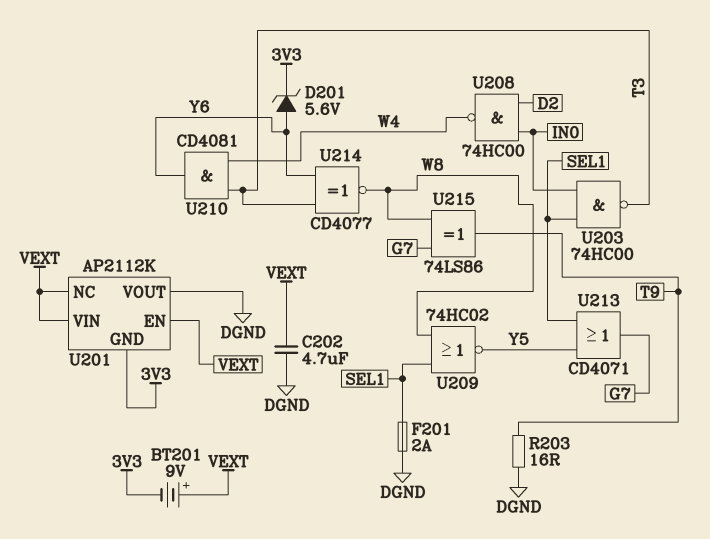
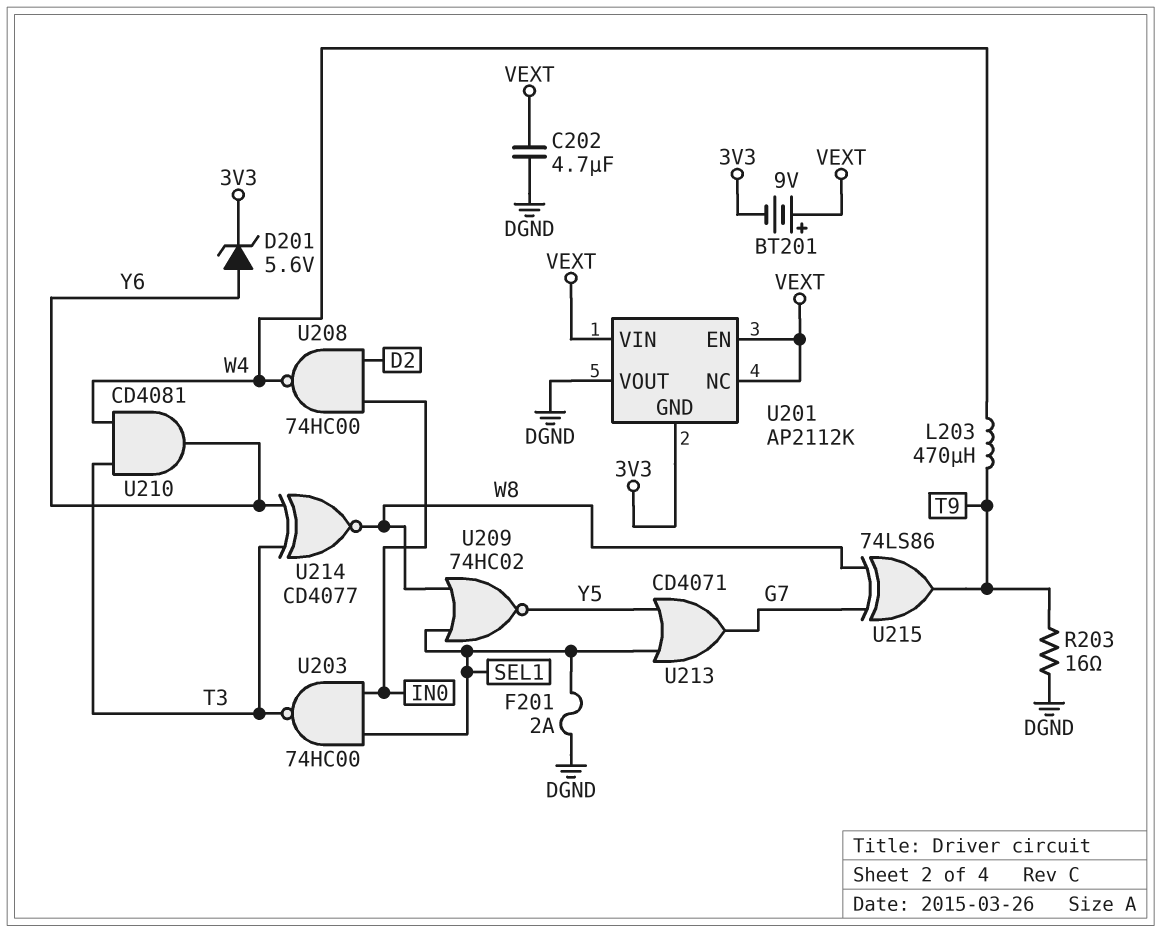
L203: none -> 470uH (T9, W4)

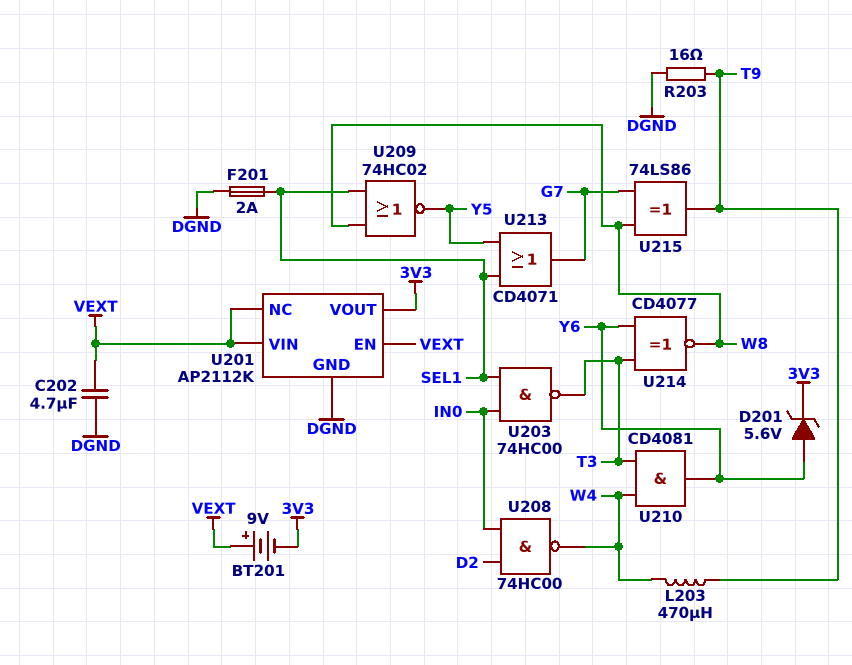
U201 pin GND: 3V3 -> DGND
U201 pin VOUT: DGND -> 3V3

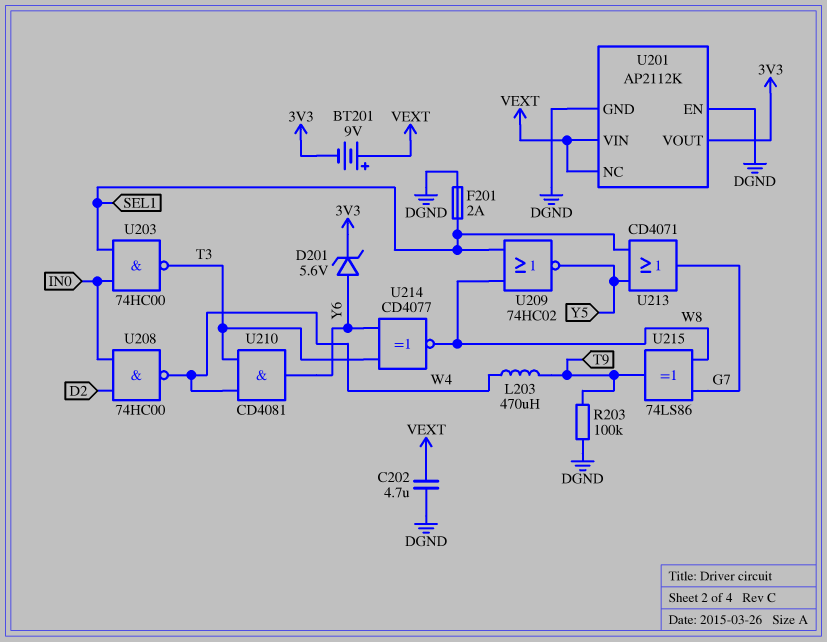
R203: 16 (DGND, T9) -> 100k (DGND, T9)
U201 pin EN: VEXT -> DGND

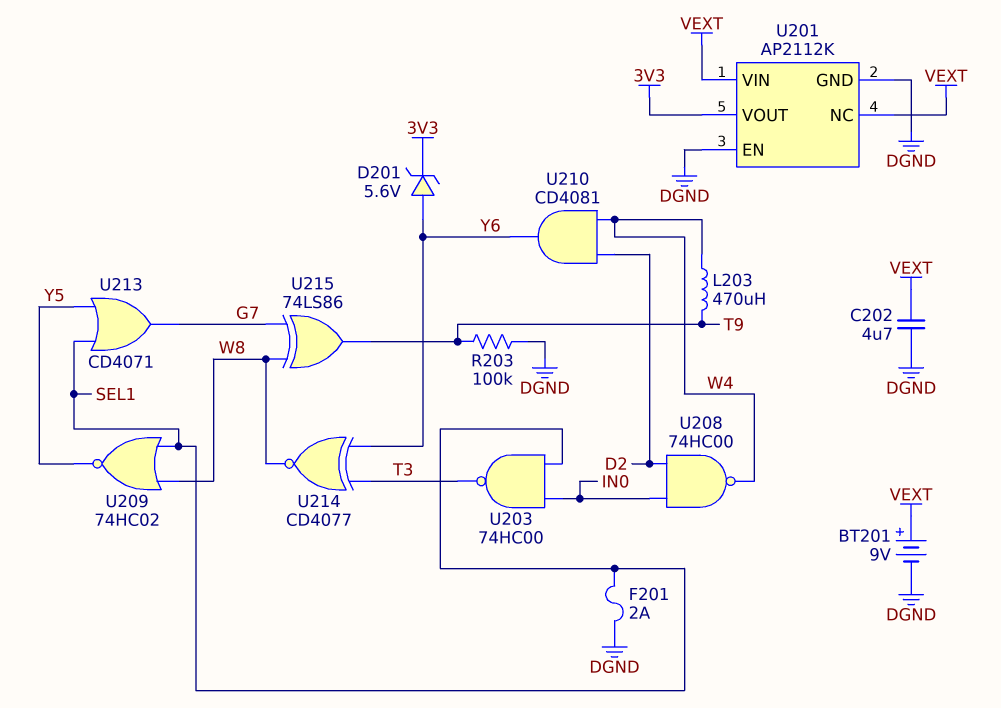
BT201: 9V (plus VEXT, minus 3V3) -> 9V (plus VEXT, minus DGND)
U210: AND CD4081 (in T3, in W4, out Y6) -> AND CD4081 (in D2, in W4, out Y6)

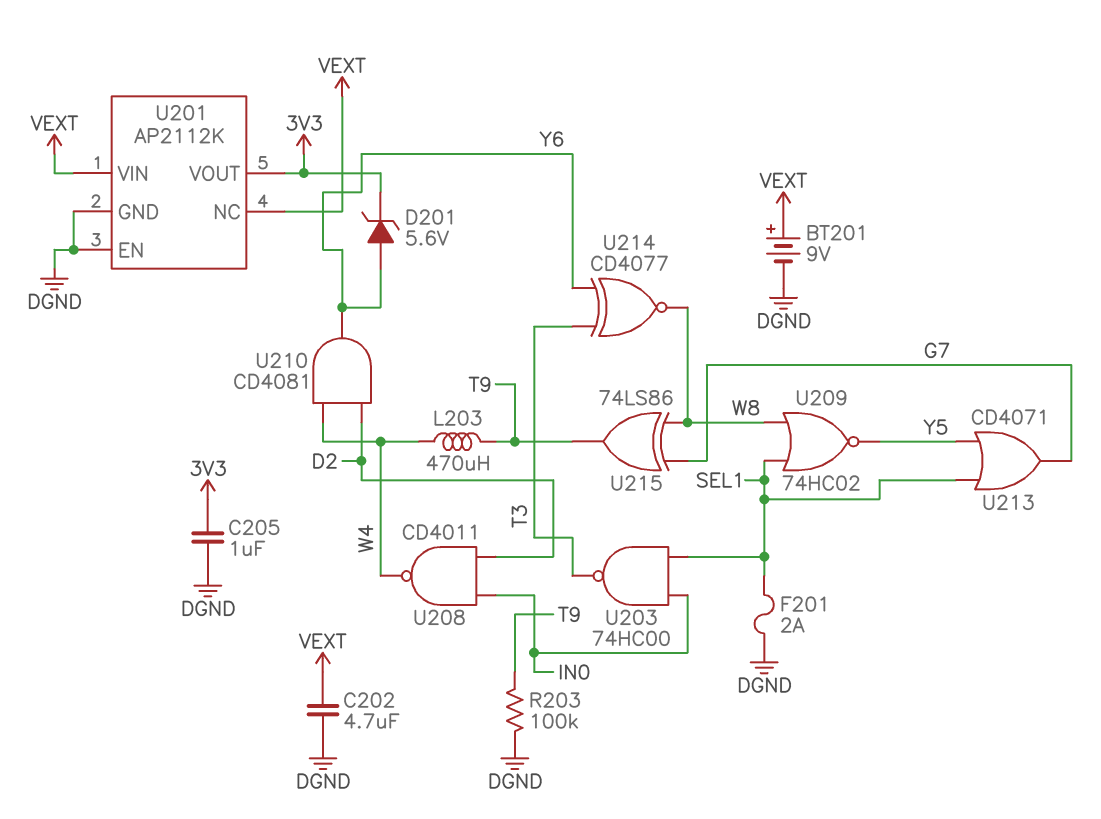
C205: none -> 1uF (3V3, DGND)
U208: NAND 74HC00 (in D2, in IN0, out W4) -> NAND CD4011 (in D2, in IN0, out W4)

